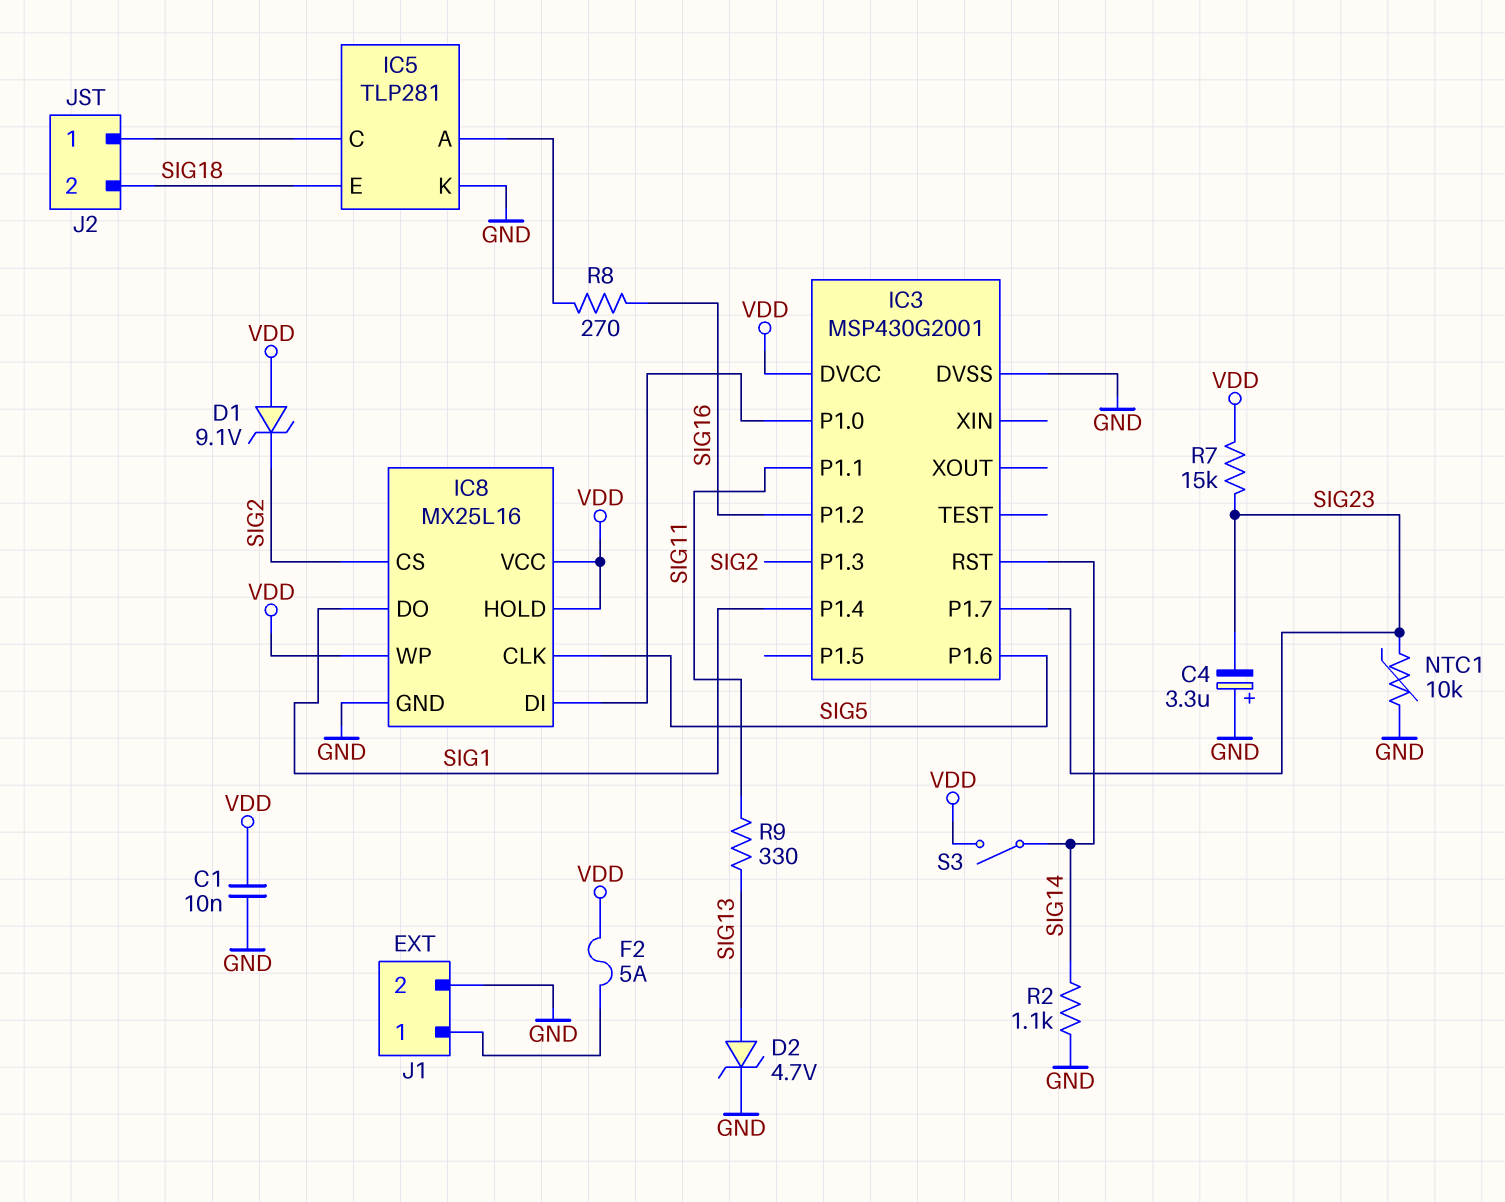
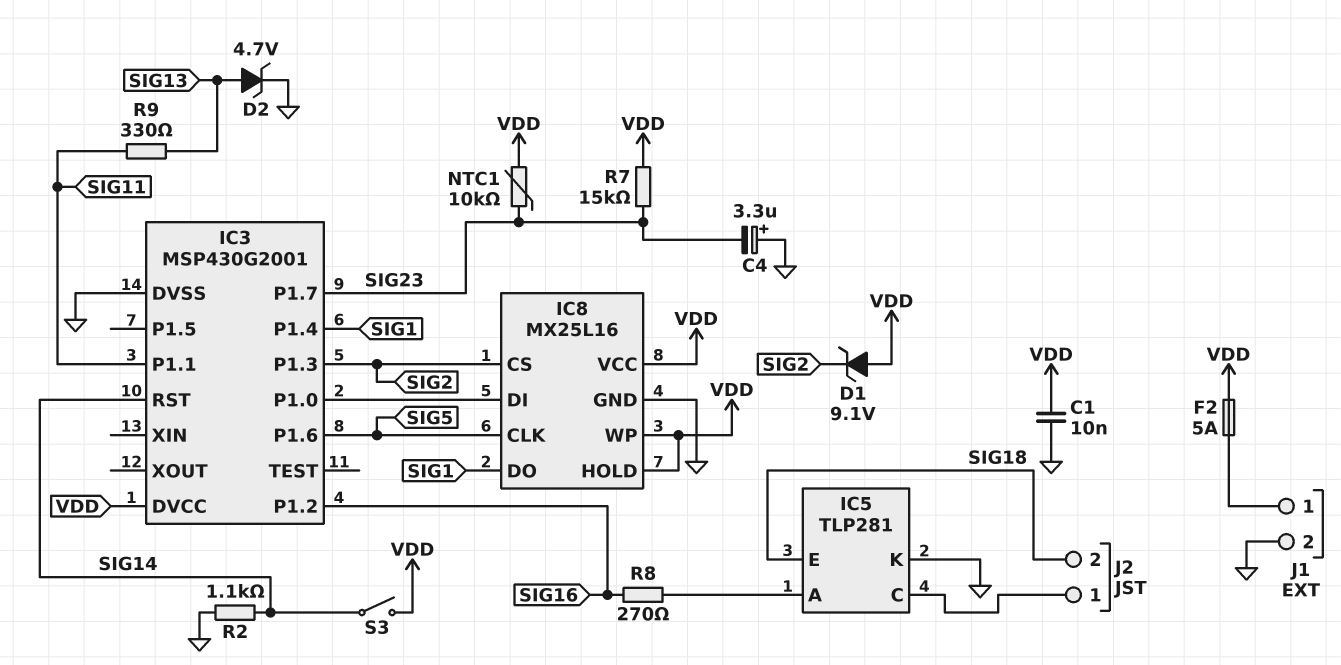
NTC1: 10k (GND, SIG23) -> 10k (SIG23, VDD)

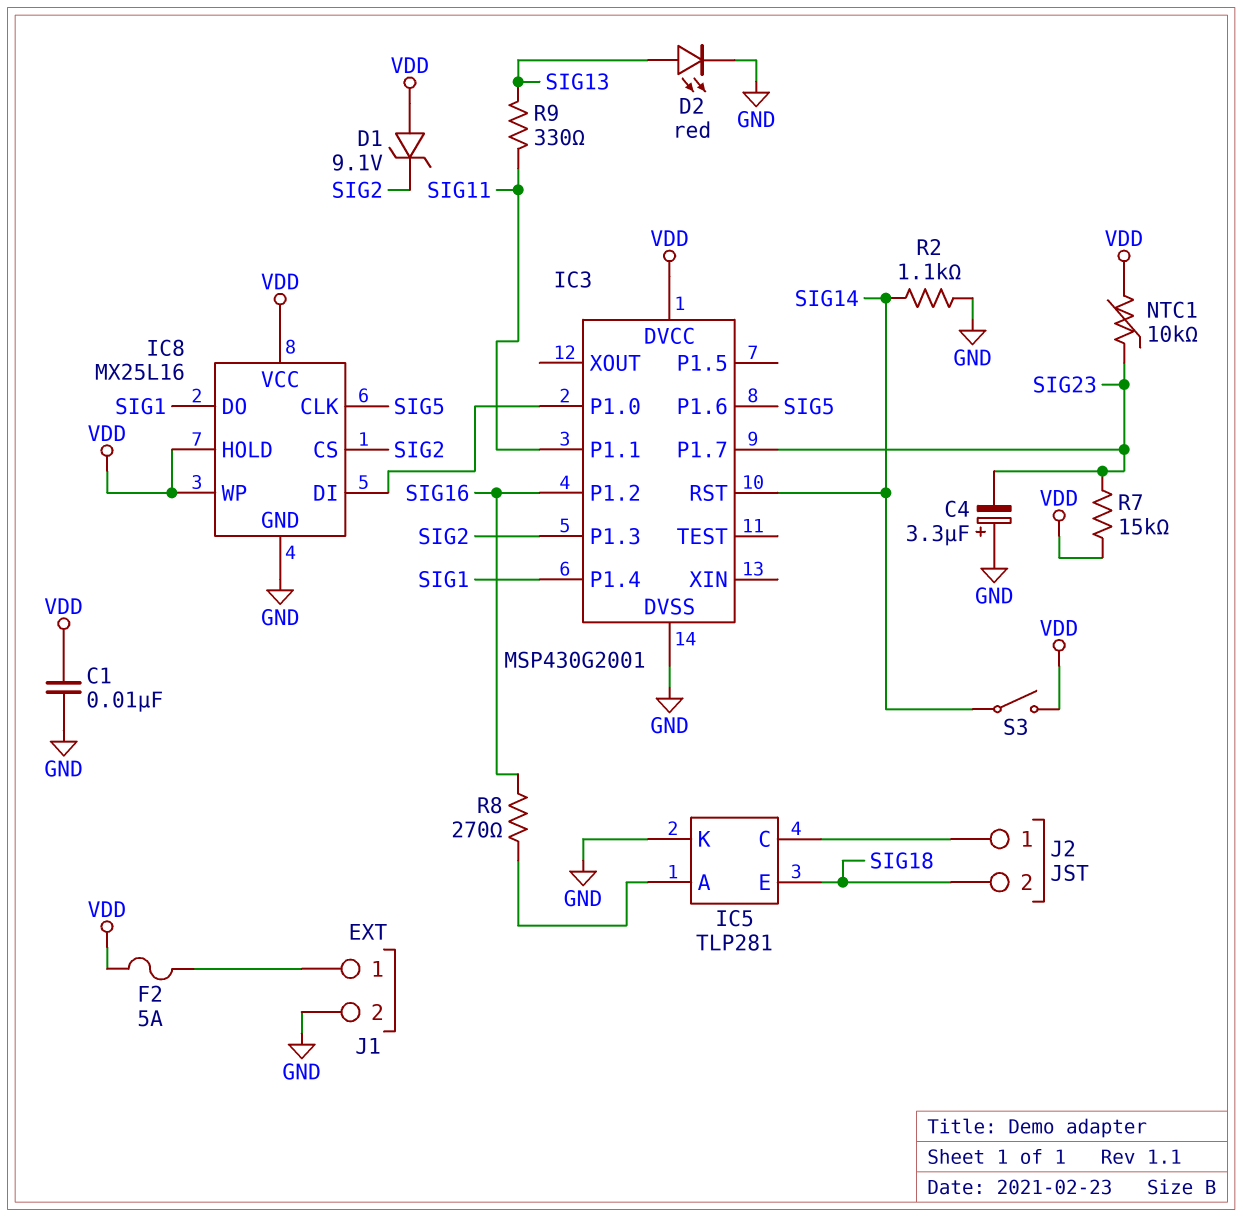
D2: zener 4.7V (A SIG13, K GND) -> LED red (A SIG13, K GND)

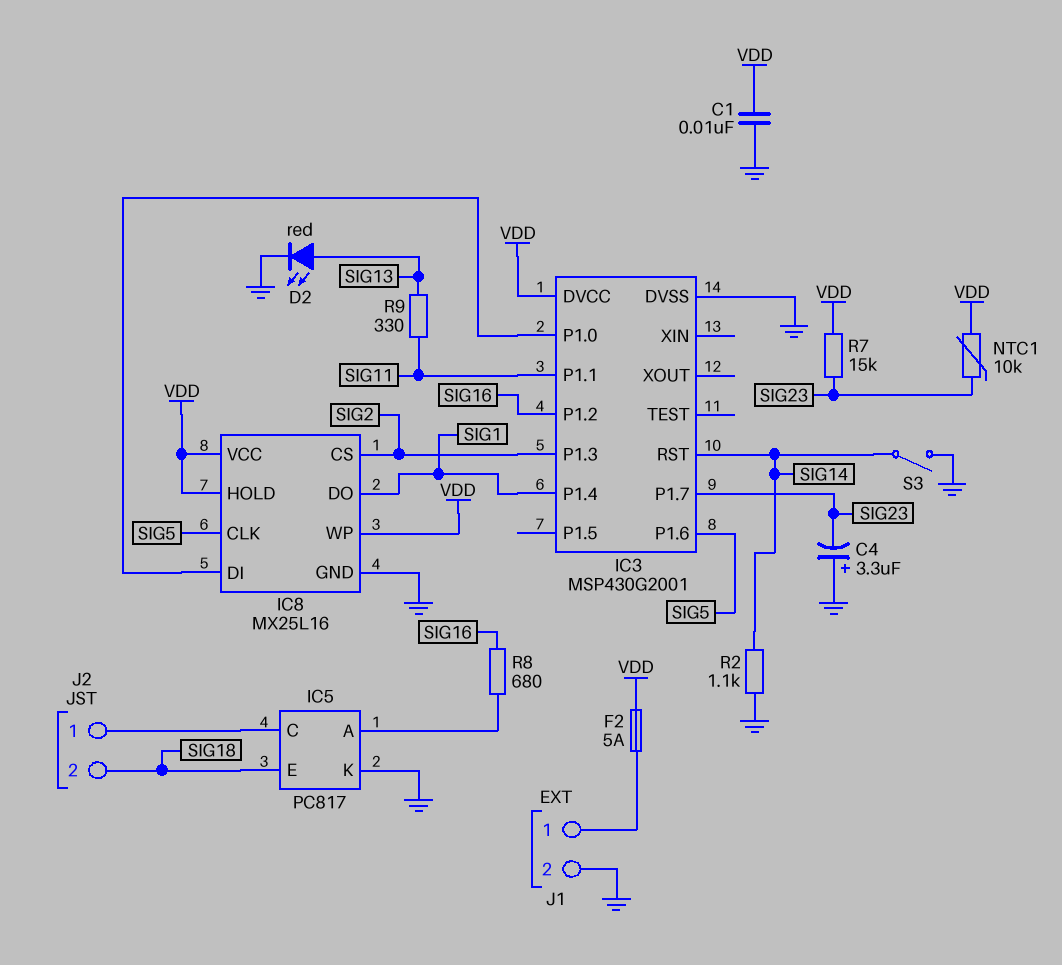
D1: zener 9.1V (A VDD, K SIG2) -> none
IC5: TLP281 -> PC817
R8: 270 (IC5/A, SIG16) -> 680 (IC5/A, SIG16)
S3: switch (SIG14, VDD) -> switch (GND, SIG14)

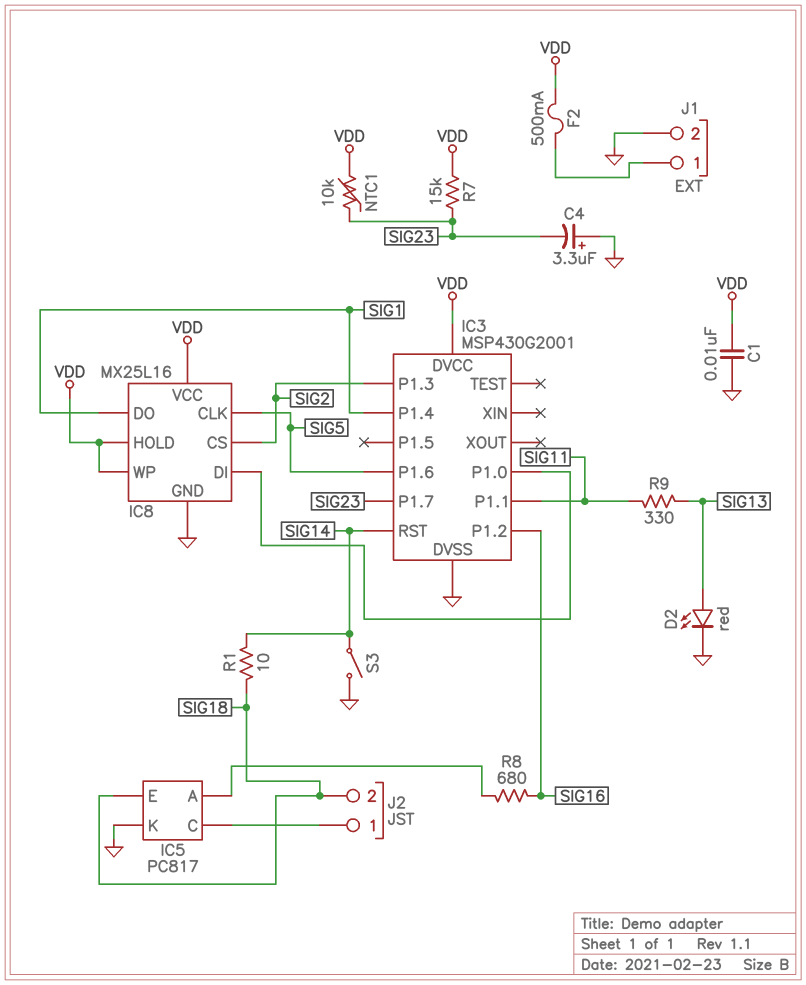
F2: 5A (J1/1, VDD) -> 500mA (J1/1, VDD)
R1: none -> 10 (SIG14, SIG18)
R2: 1.1k (GND, SIG14) -> none

